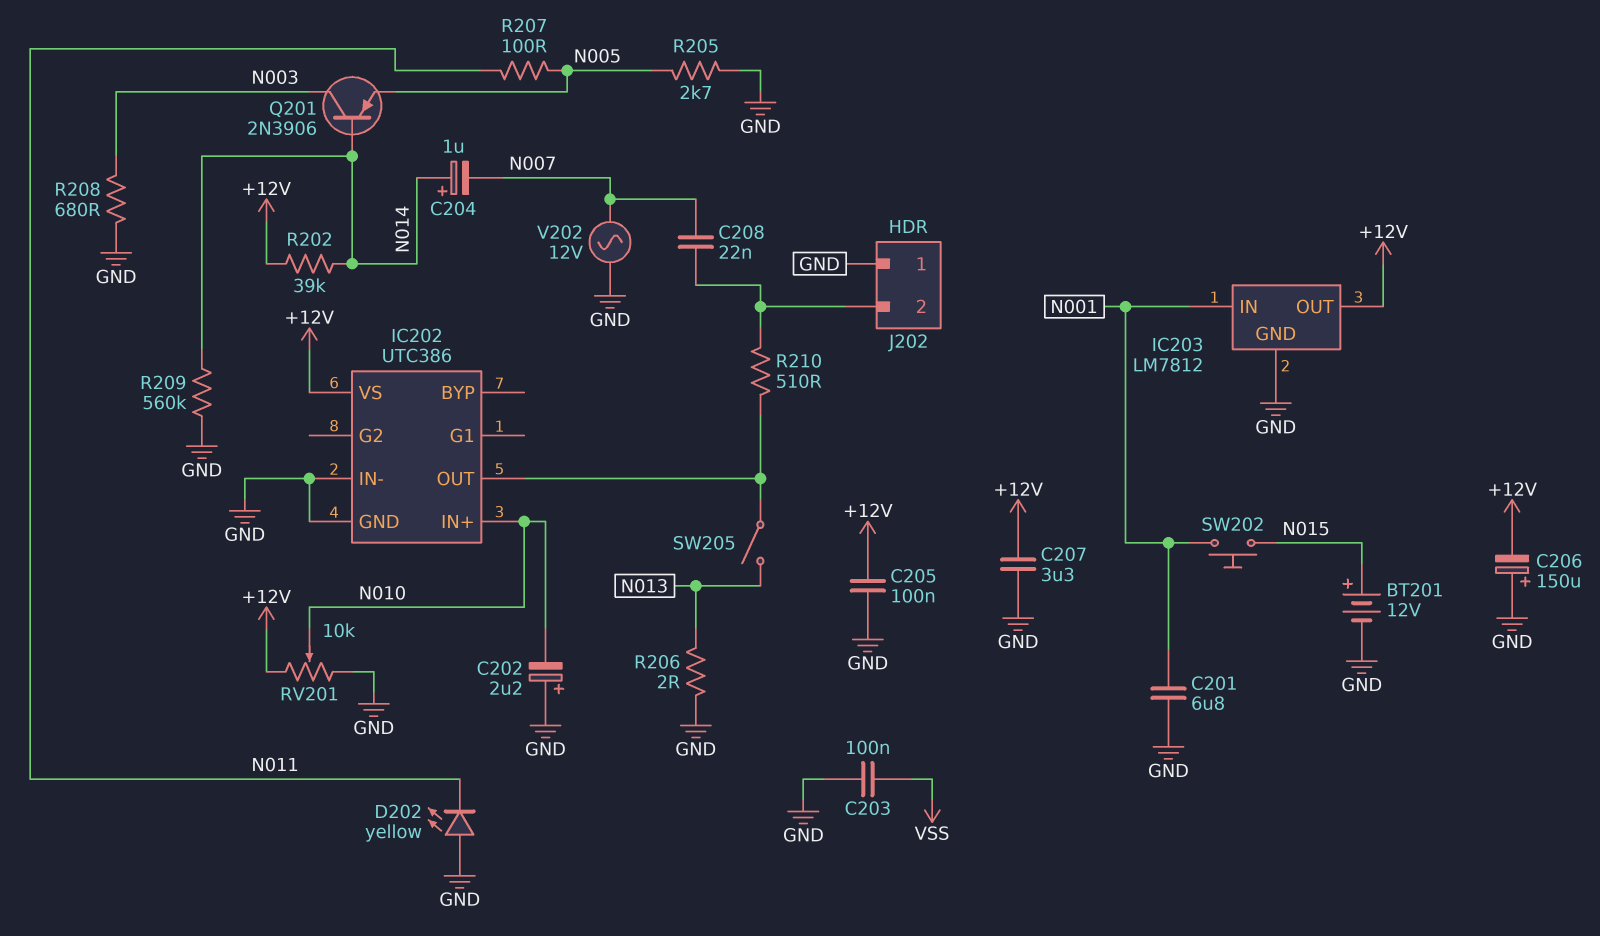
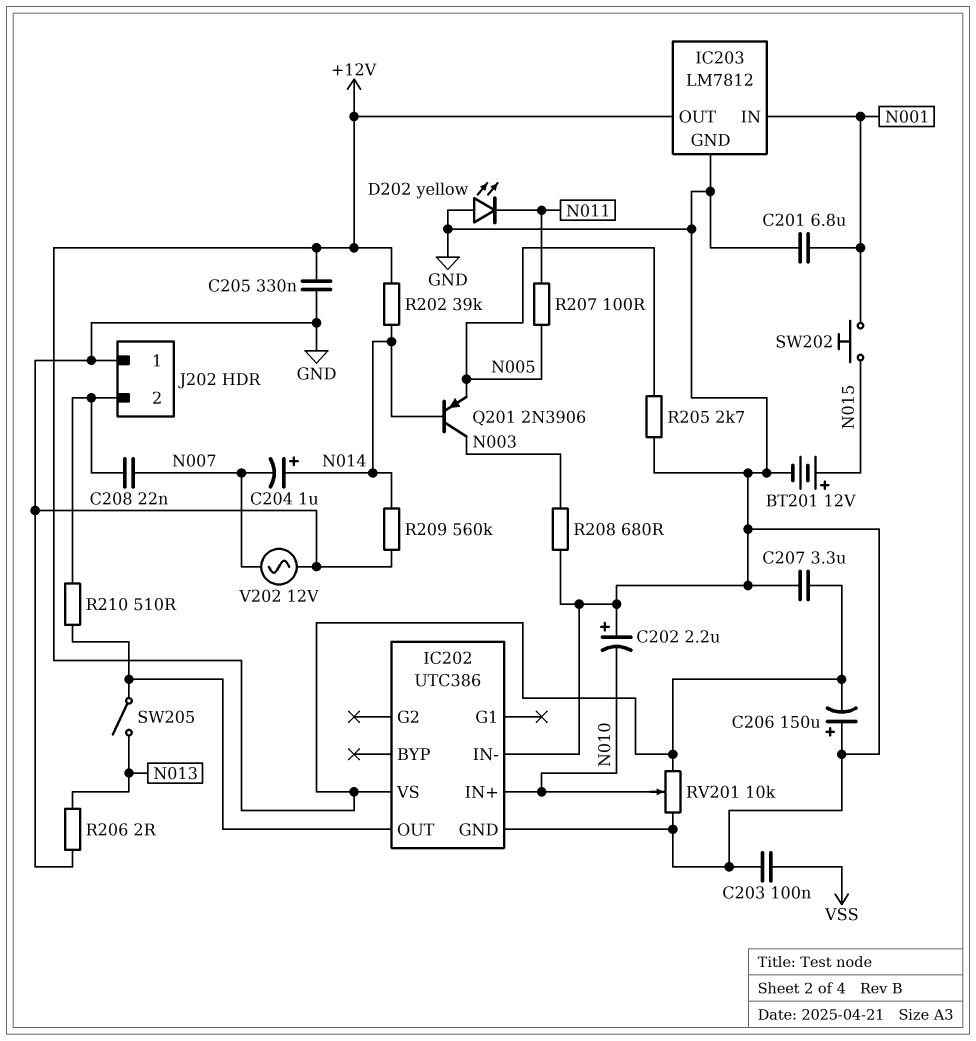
C205: 100nF (+12V, GND) -> 330nF (+12V, GND)

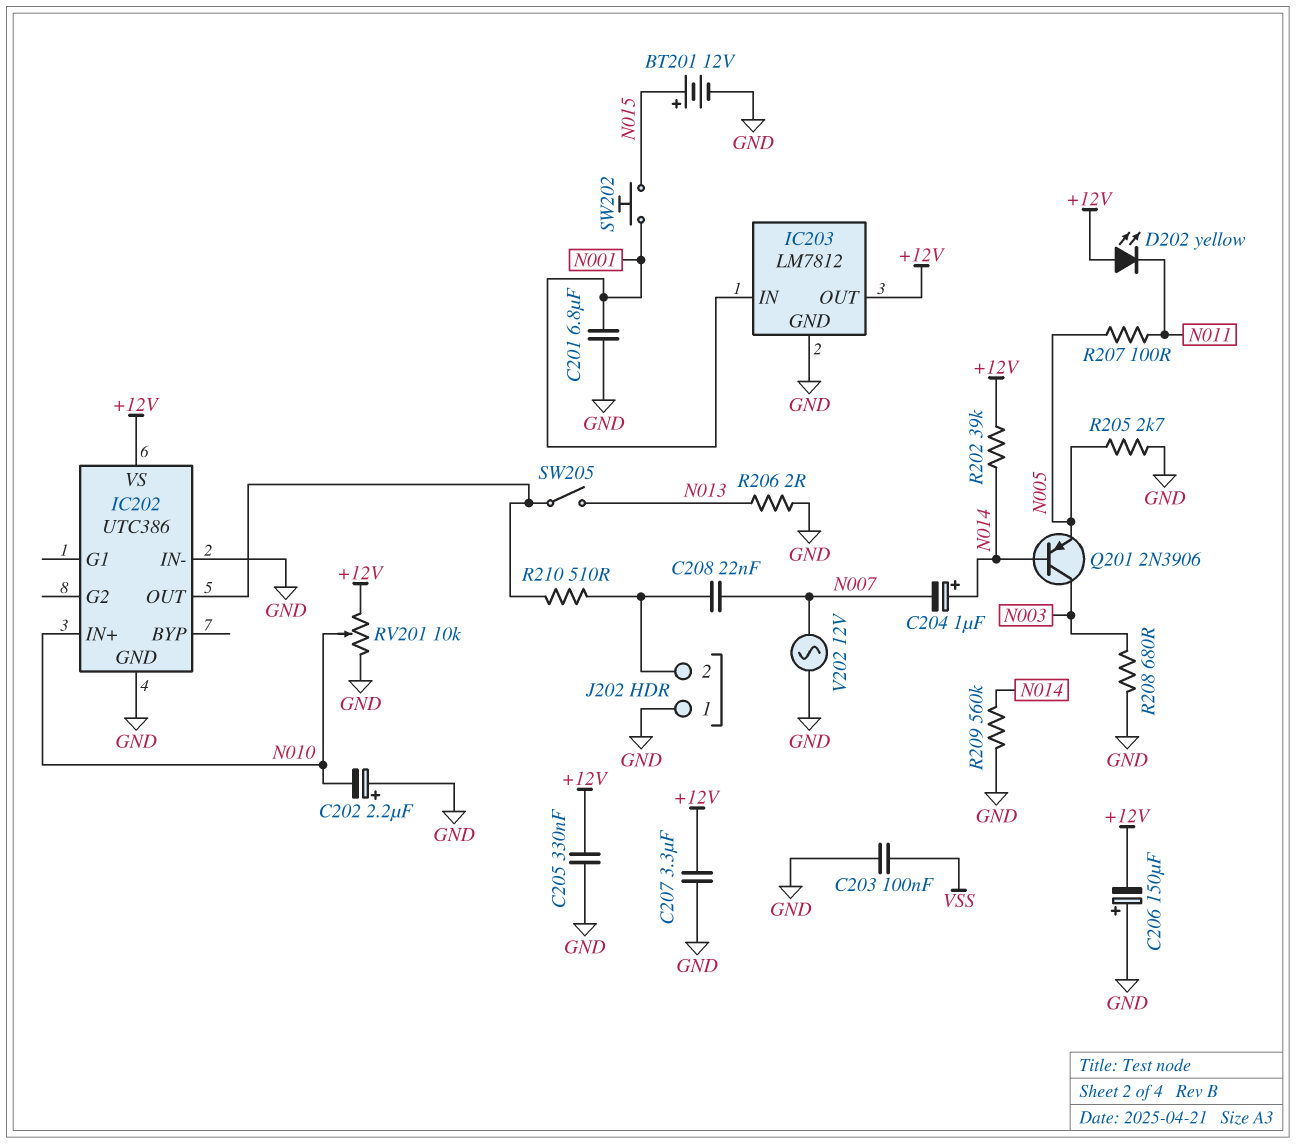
D202: LED yellow (A GND, K N011) -> LED yellow (A +12V, K N011)

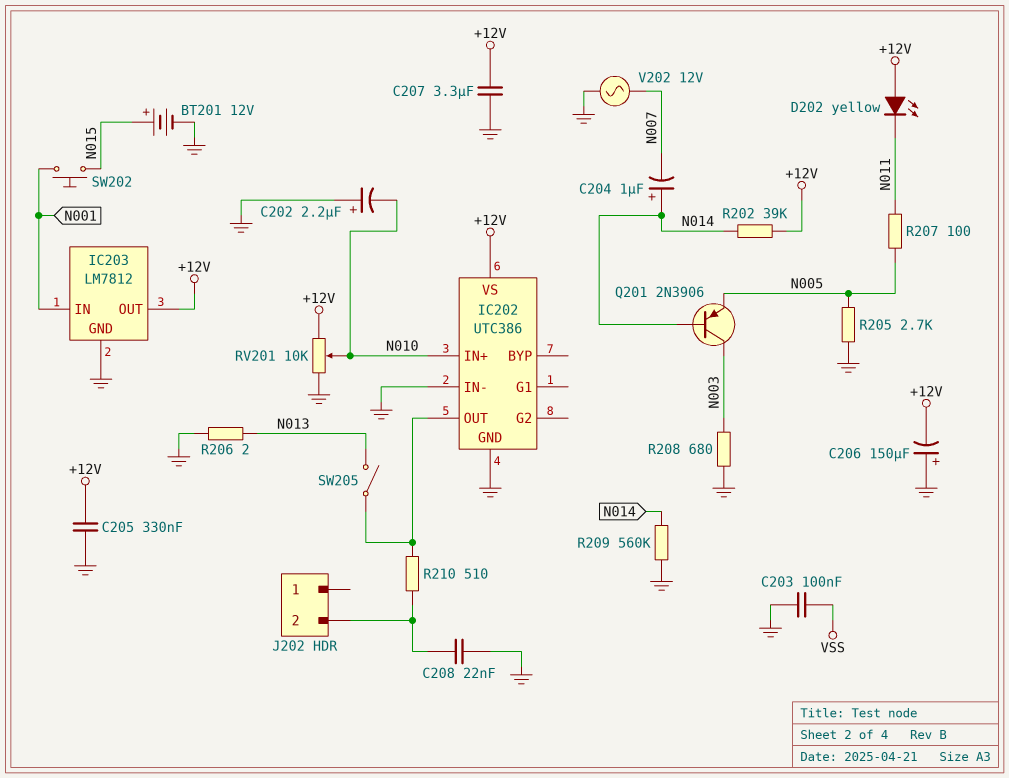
C201: 6.8uF (GND, N001) -> none
C208: 22nF (J202/2, N007) -> 22nF (GND, J202/2)
J202 pin 1: GND -> none

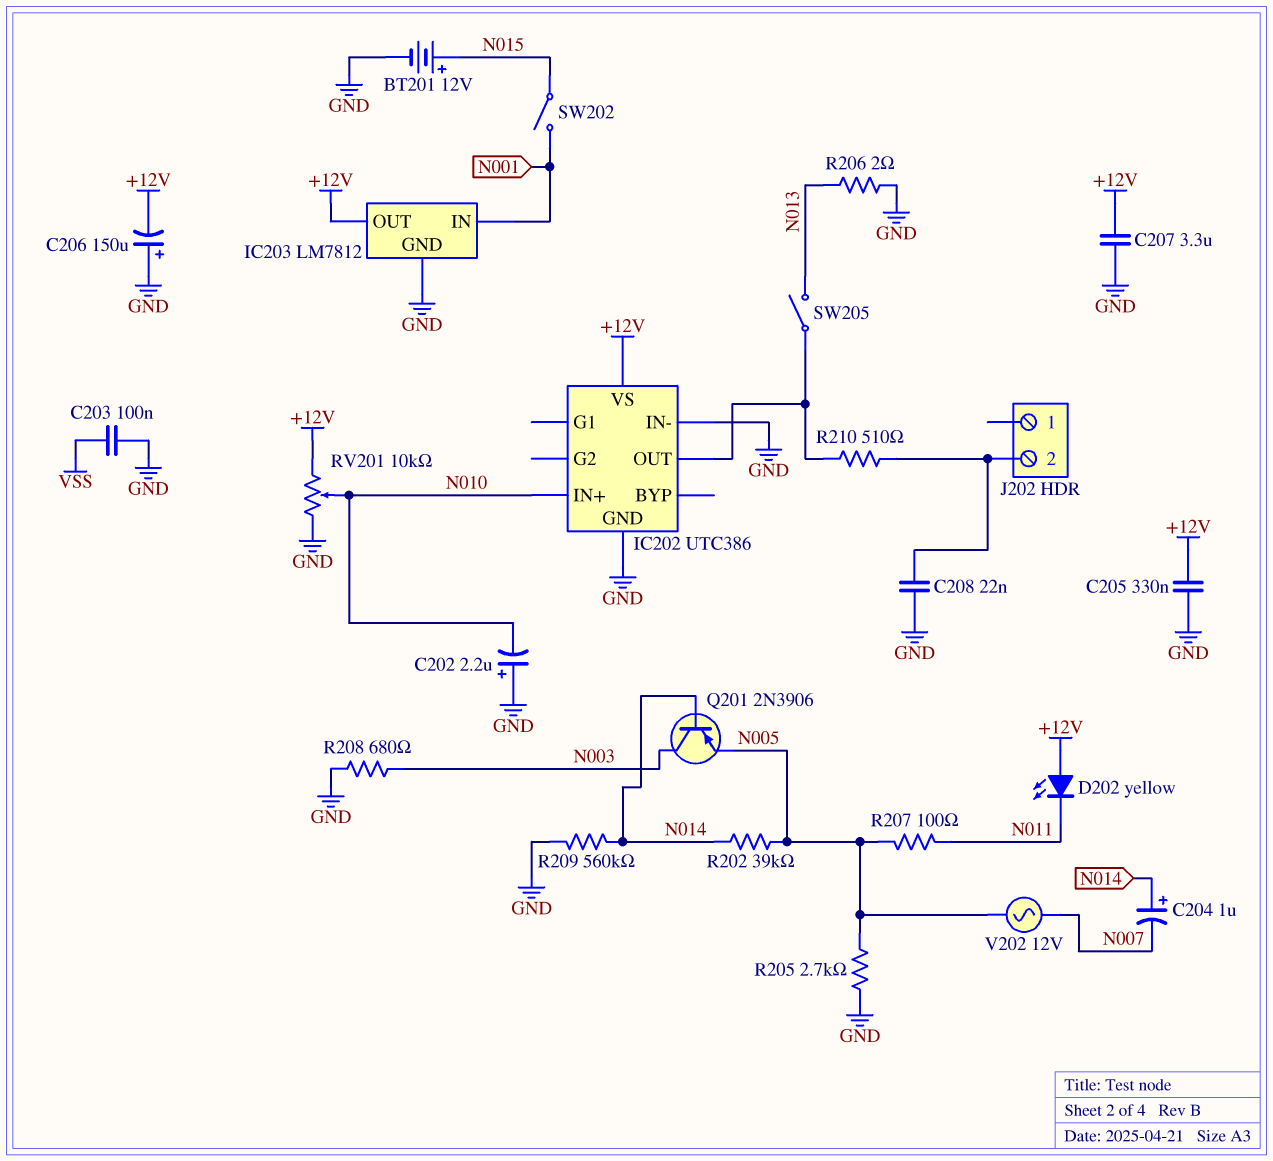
R202: 39k (+12V, N014) -> 39k (N005, N014)
SW202: button (N001, N015) -> switch (N001, N015)
V202: AC 12V (GND, N007) -> AC 12V (N005, N007)

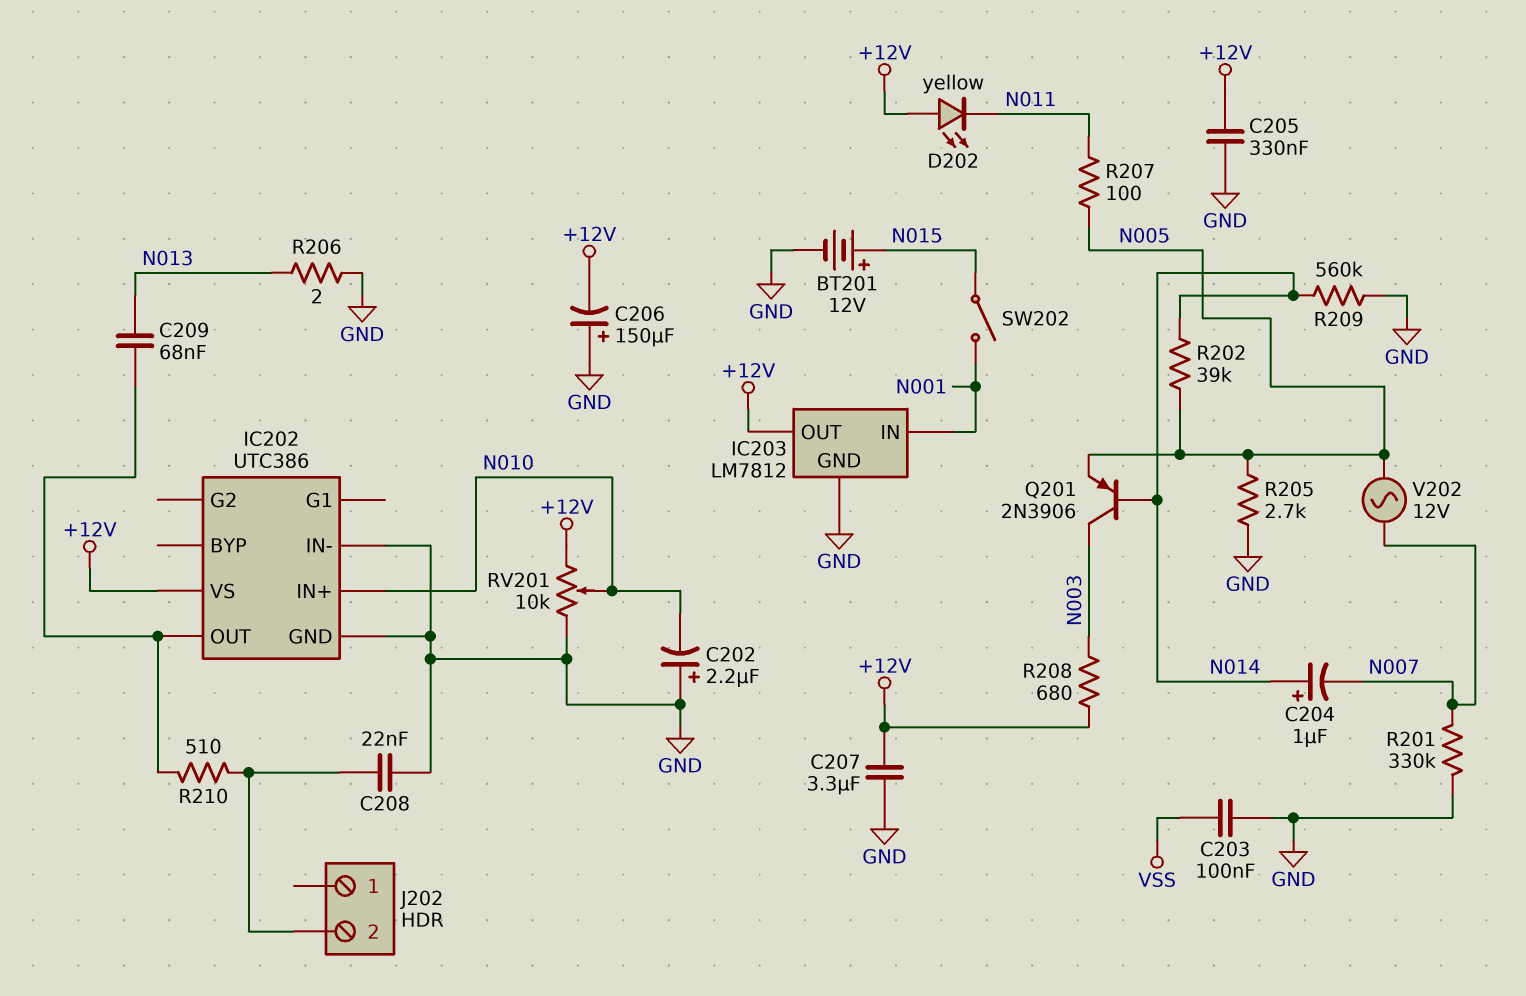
C209: none -> 68nF (IC202/OUT, N013)
R201: none -> 330k (GND, N007)
R208: 680 (GND, N003) -> 680 (+12V, N003)
SW205: switch (IC202/OUT, N013) -> none

